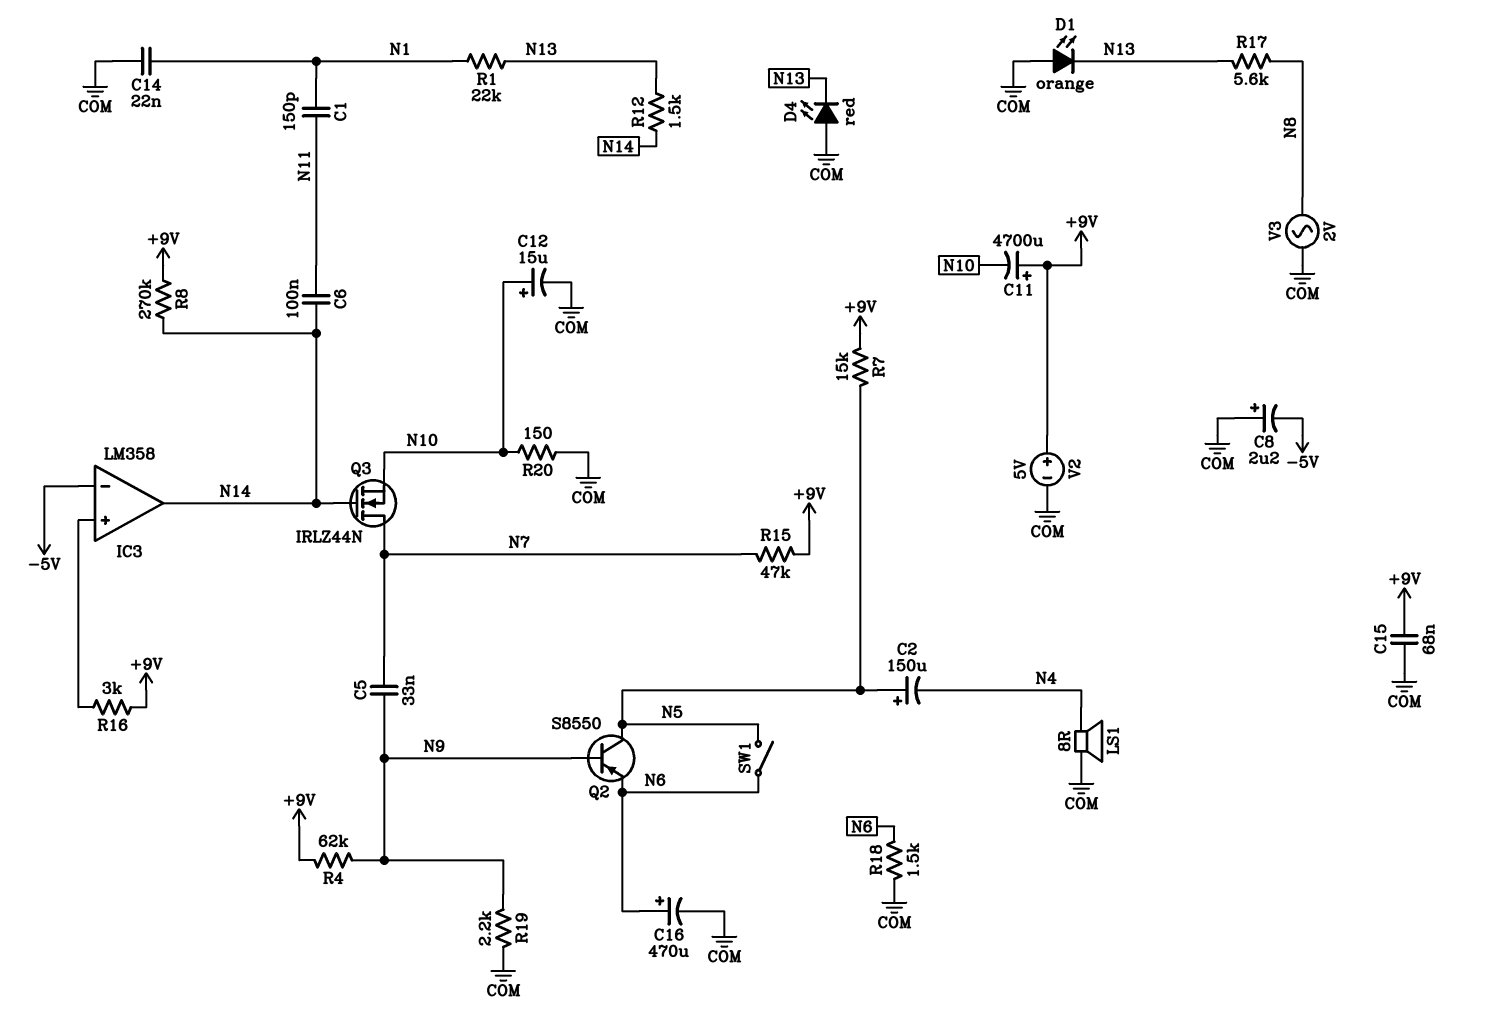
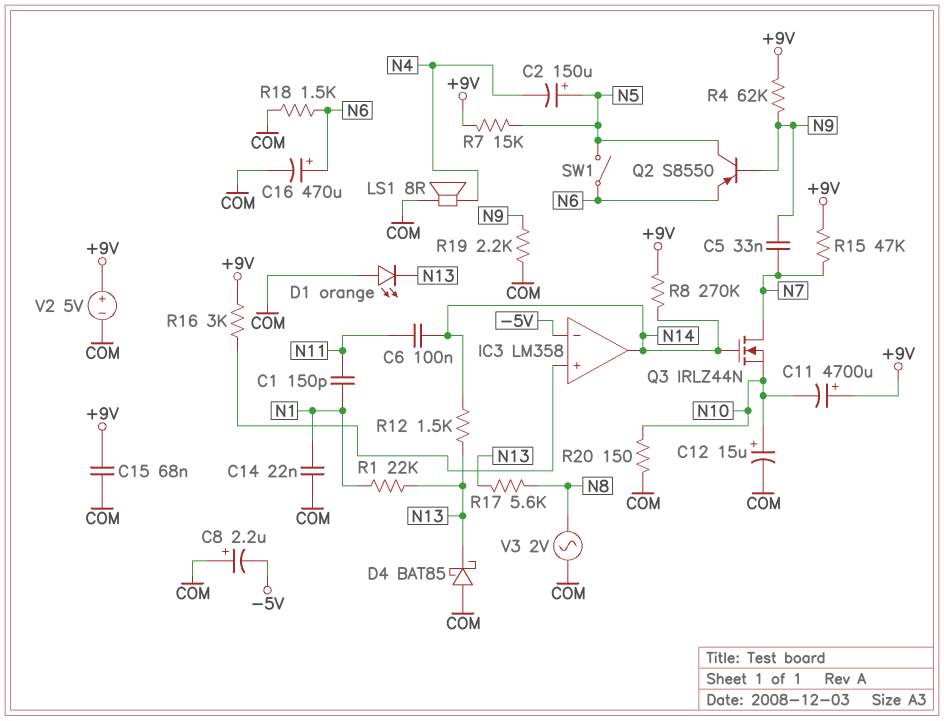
D4: LED red (A COM, K N13) -> schottky BAT85 (A COM, K N13)

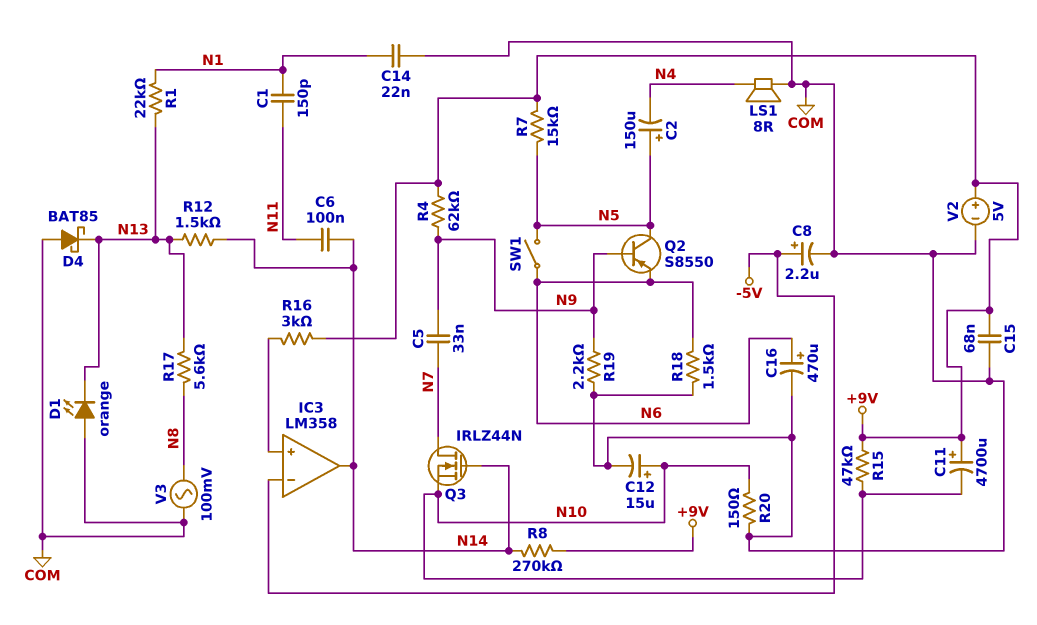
C8: 2.2uF (plus COM, minus -5V) -> 2.2uF (plus -5V, minus COM)
R15: 47k (+9V, N7) -> 47k (+9V, N10)
V3: AC 2V (COM, N8) -> AC 100mV (COM, N8)

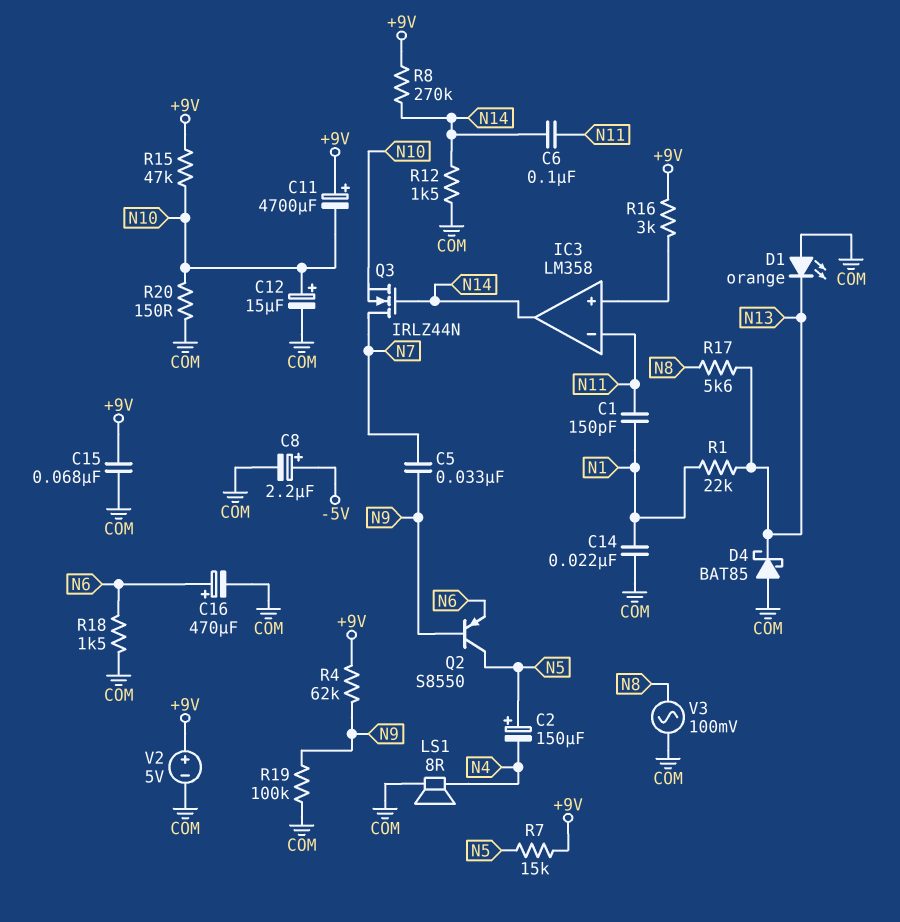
IC3 pin in-: -5V -> N11
R12: 1.5k (N13, N14) -> 1.5k (COM, N14)
R19: 2.2k (COM, N9) -> 100k (COM, N9)
SW1: switch (N5, N6) -> none

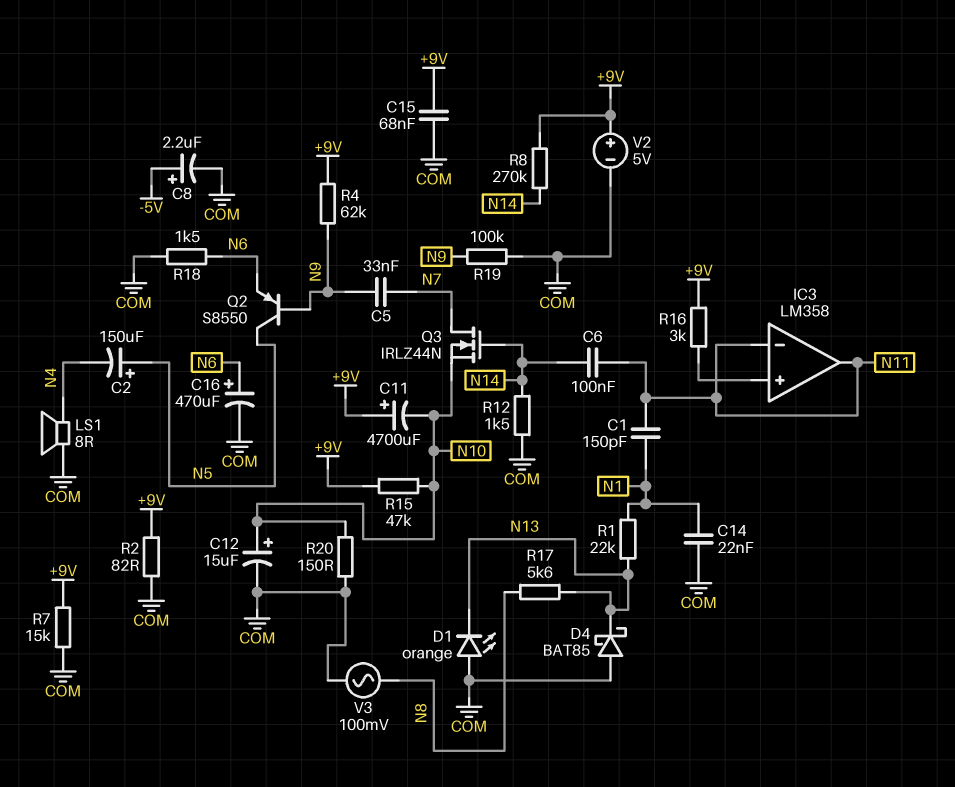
IC3 pin out: N14 -> N11
R2: none -> 82 (+9V, COM)
R7: 15k (+9V, N5) -> 15k (+9V, COM)

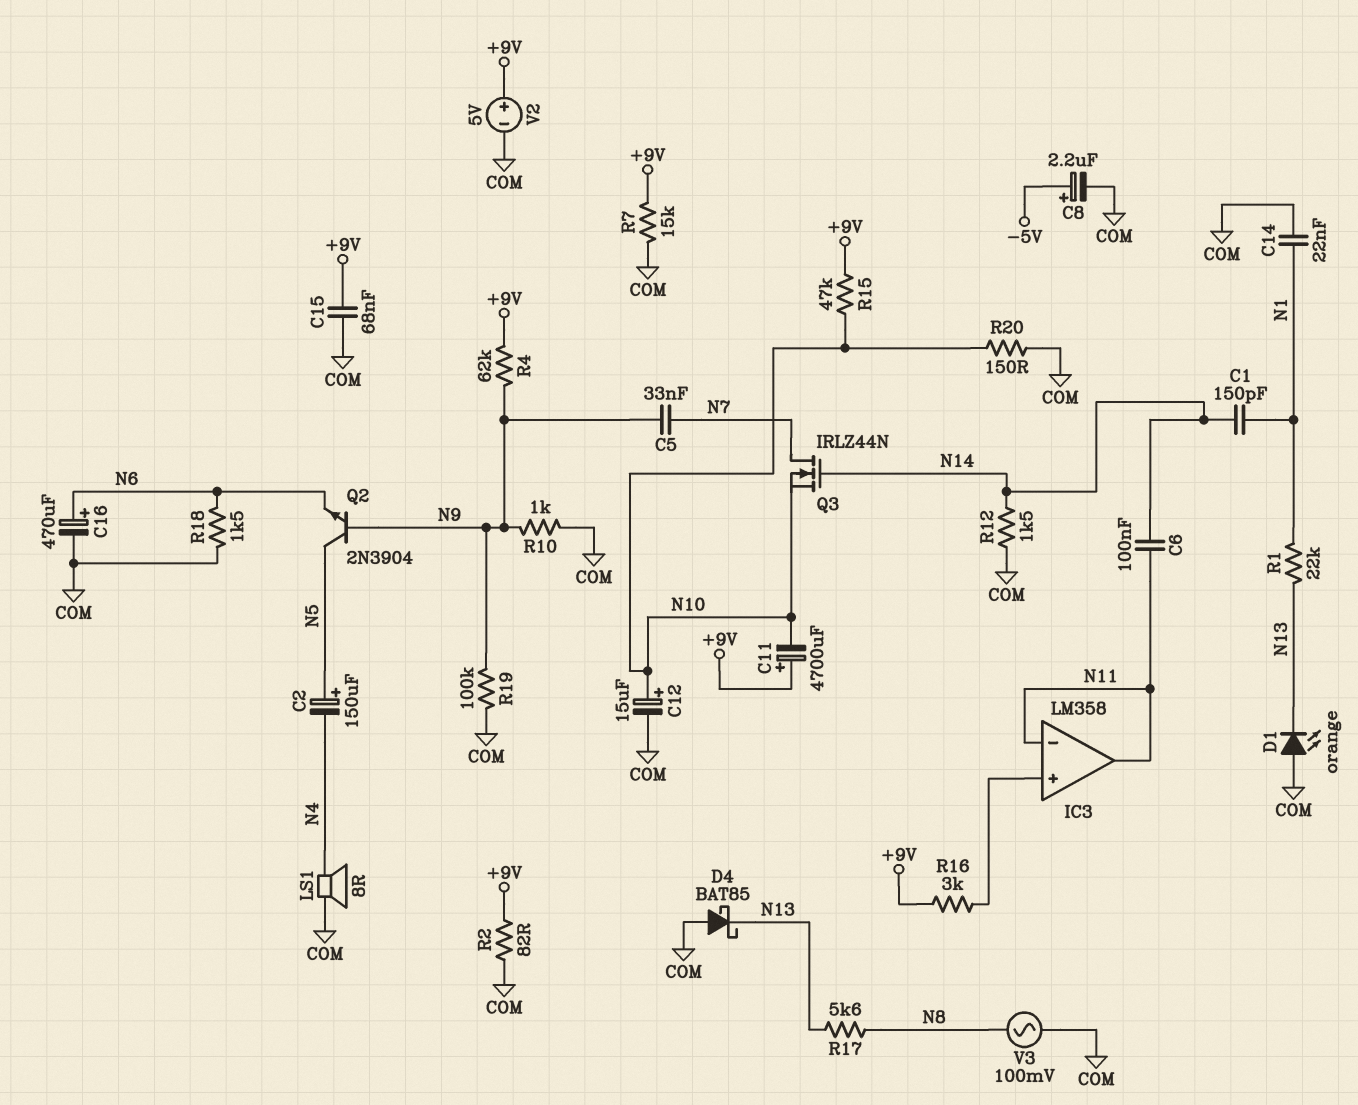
C1: 150pF (N1, N11) -> 150pF (N1, N14)
Q2: PNP S8550 (B N9, C N5, E N6) -> NPN 2N3904 (B N9, C N5, E N6)
R8: 270k (+9V, N14) -> none
R10: none -> 1k (COM, N9)

